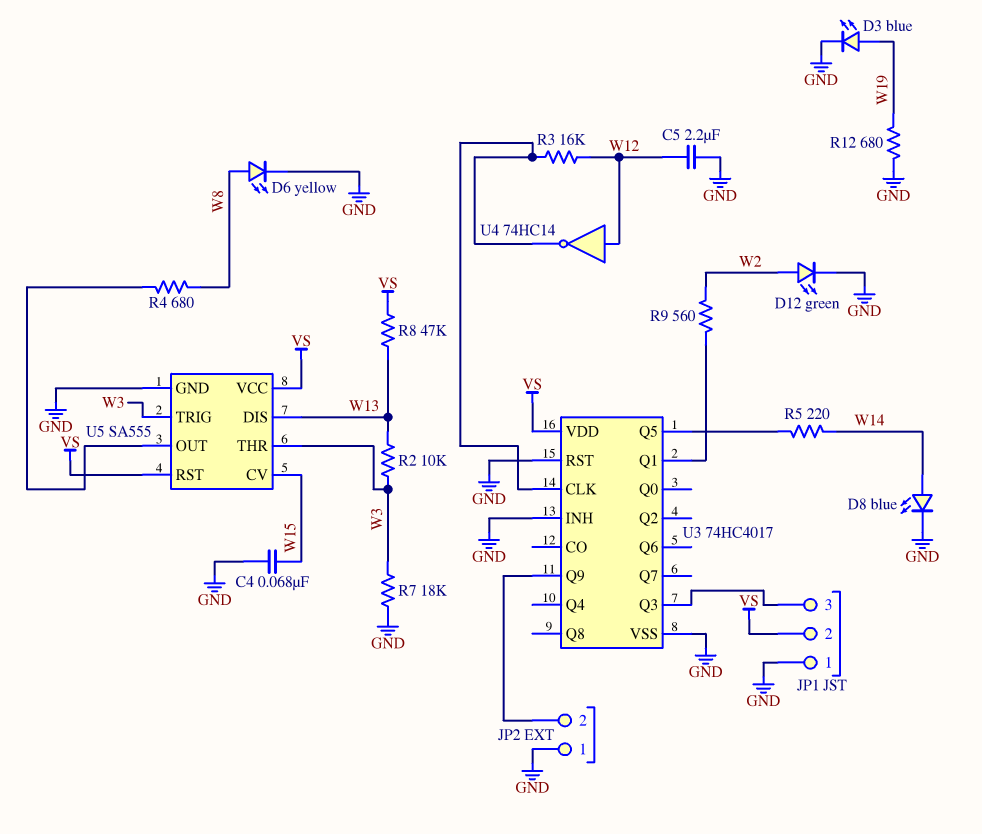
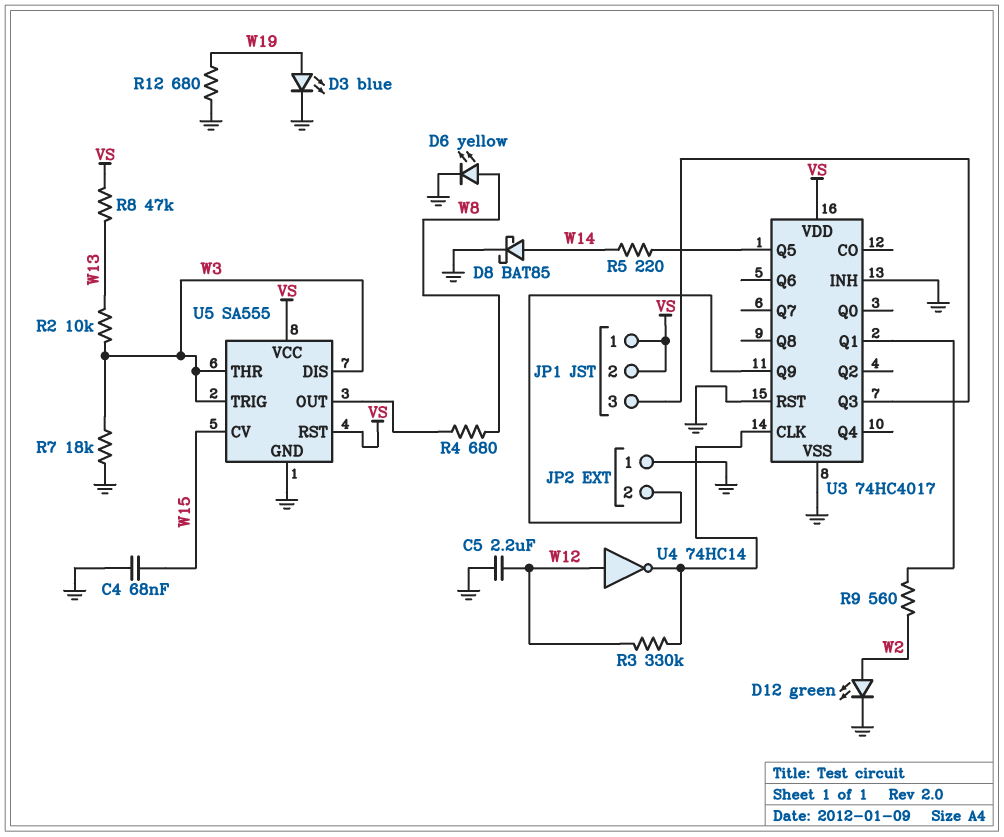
D8: LED blue (A W14, K GND) -> schottky BAT85 (A W14, K GND)
JP1 pin 1: GND -> VS
R3: 16k (U3/CLK, W12) -> 330k (U3/CLK, W12)
U5 pin DIS: W13 -> W3

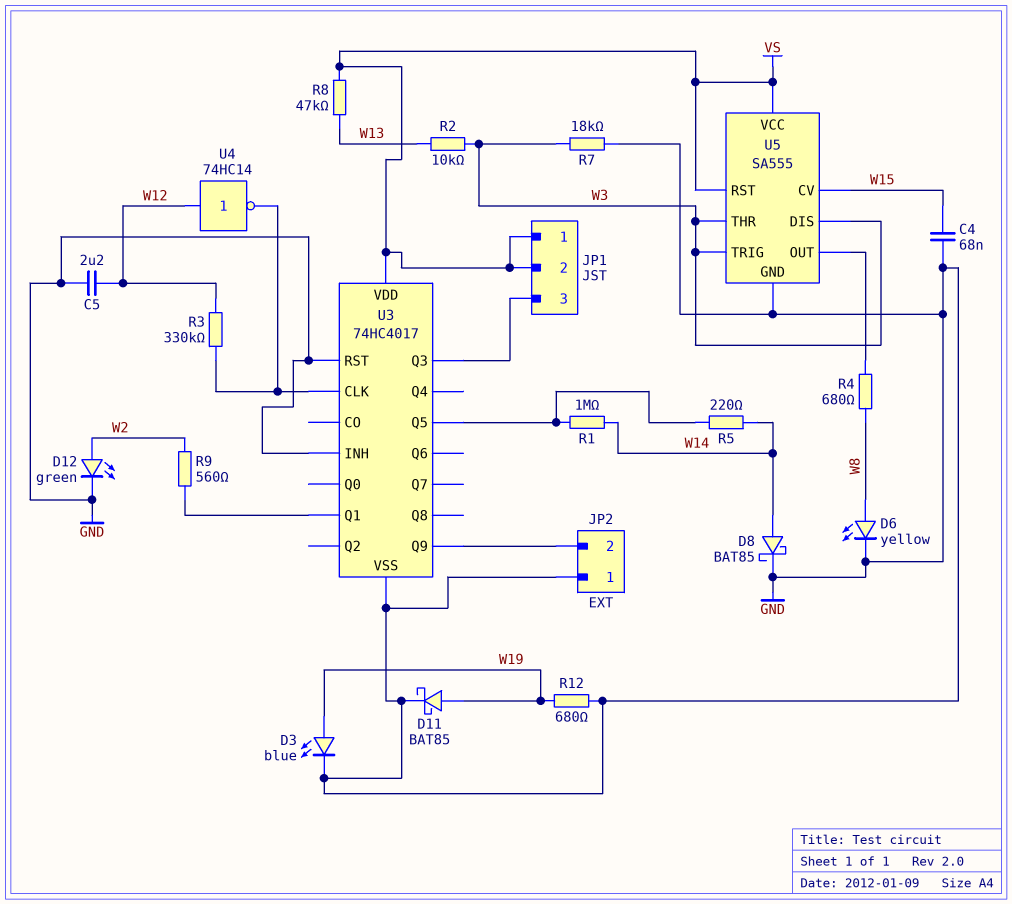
D11: none -> schottky BAT85 (A W19, K GND)
R1: none -> 1M (U3/Q5, W14)

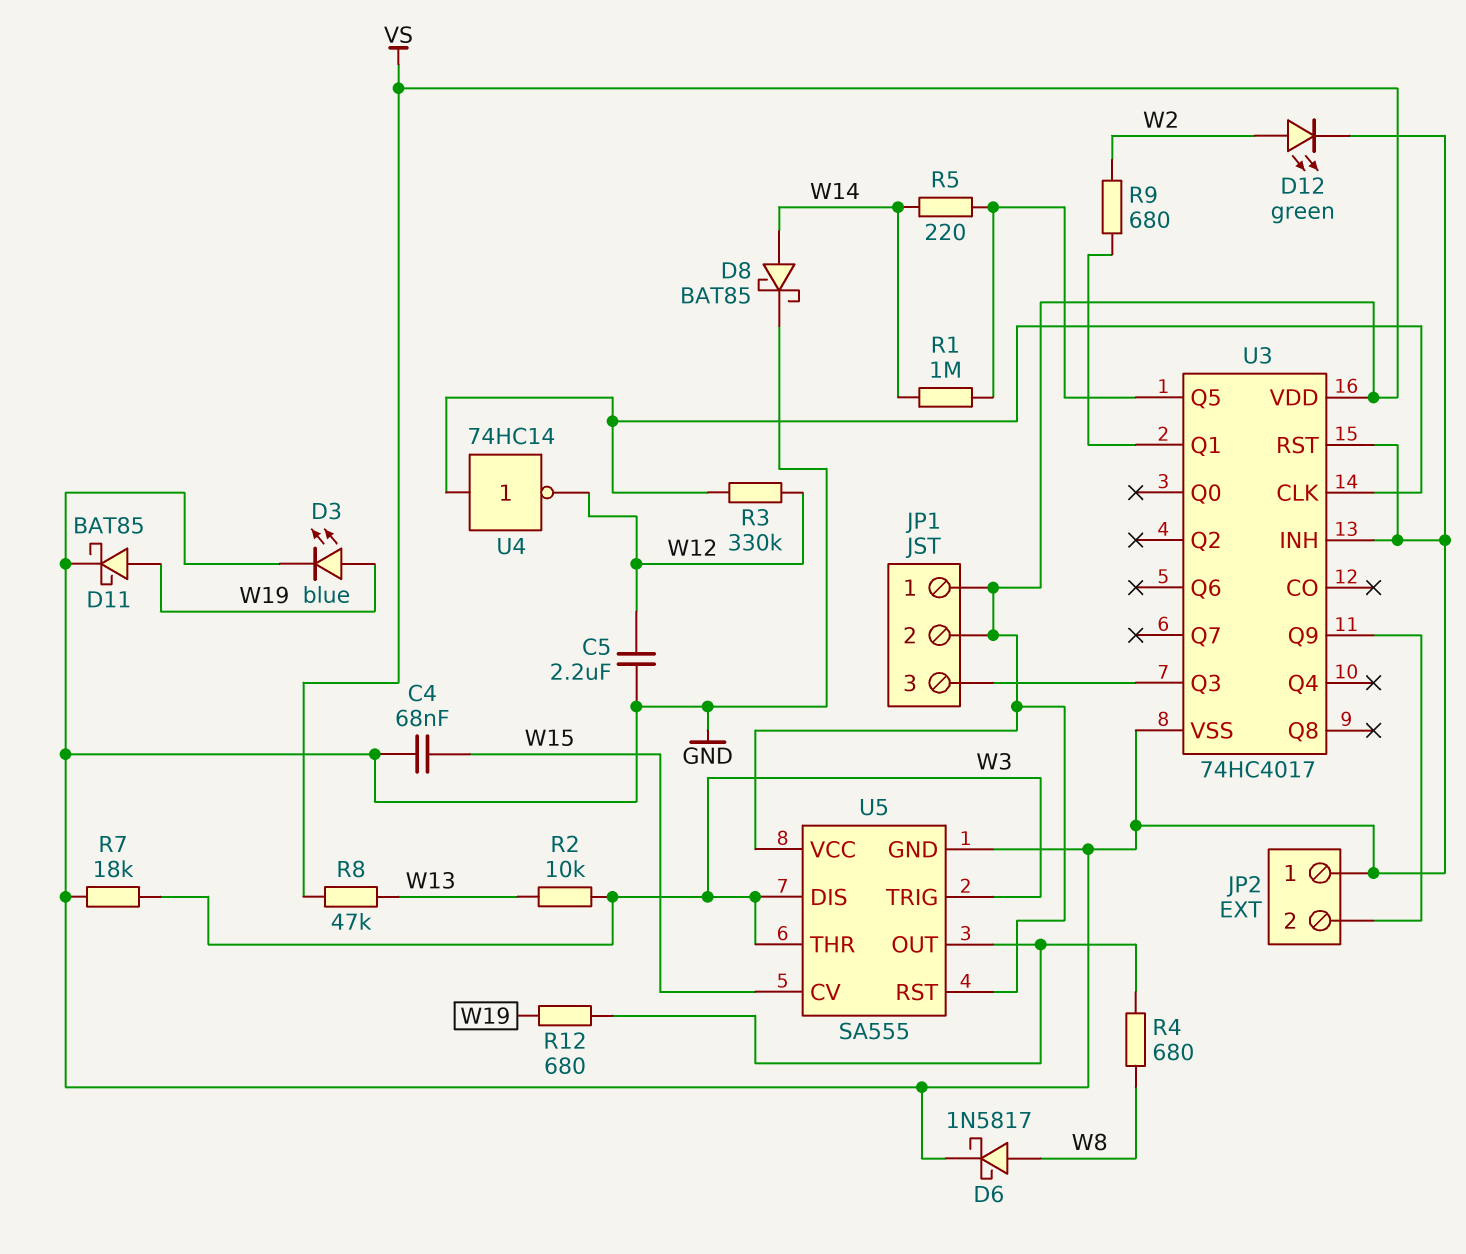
D6: LED yellow (A W8, K GND) -> schottky 1N5817 (A W8, K GND)
R9: 560 (U3/Q1, W2) -> 680 (U3/Q1, W2)
R12: 680 (GND, W19) -> 680 (U5/OUT, W19)
U4: NOT 74HC14 (in W12, out U3/CLK) -> NOT 74HC14 (in U3/CLK, out W12)

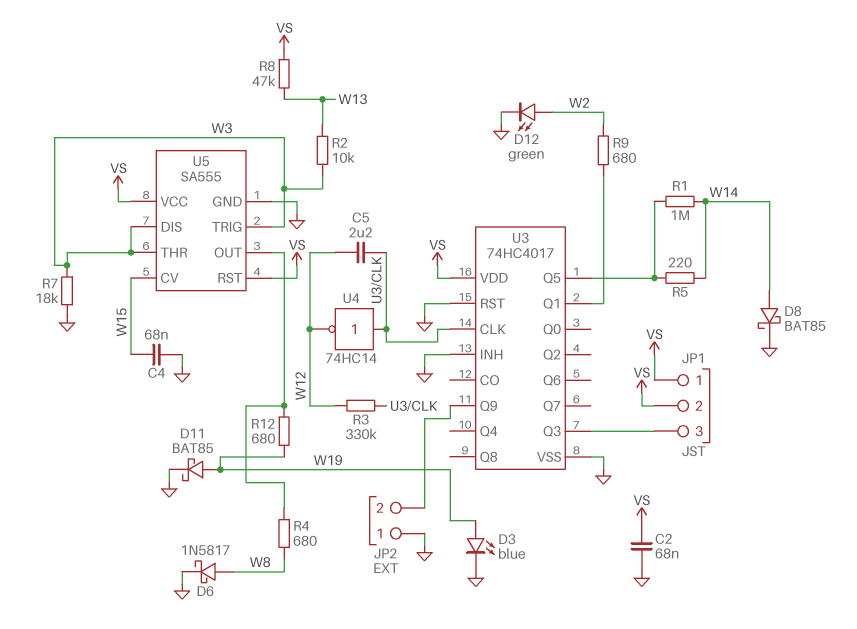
C2: none -> 68nF (GND, VS)
C5: 2.2uF (GND, W12) -> 2.2uF (U3/CLK, W12)

